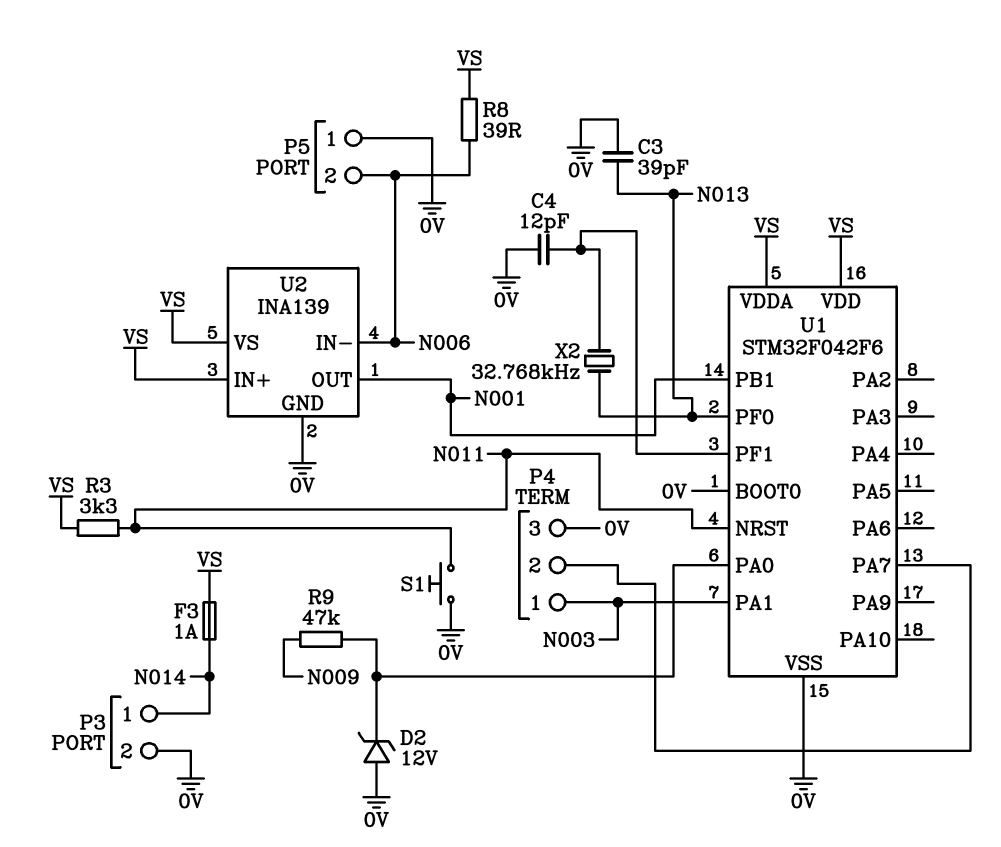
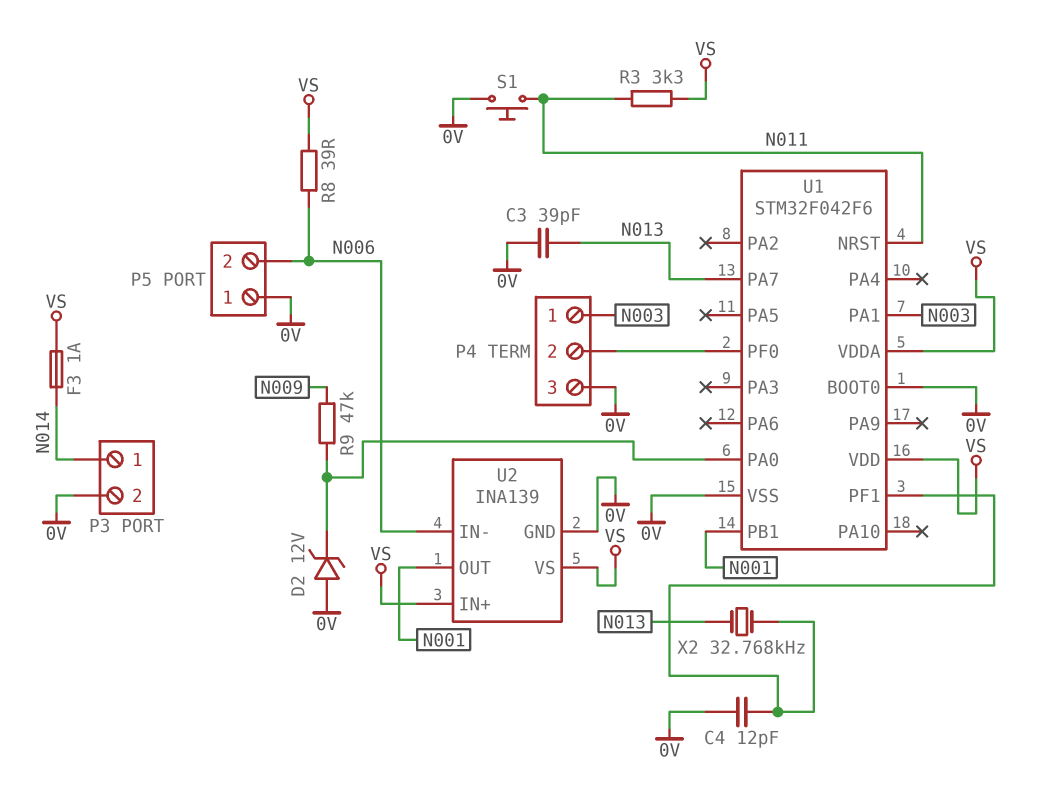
U1 pin PA7: P4/2 -> N013
U1 pin PF0: N013 -> P4/2

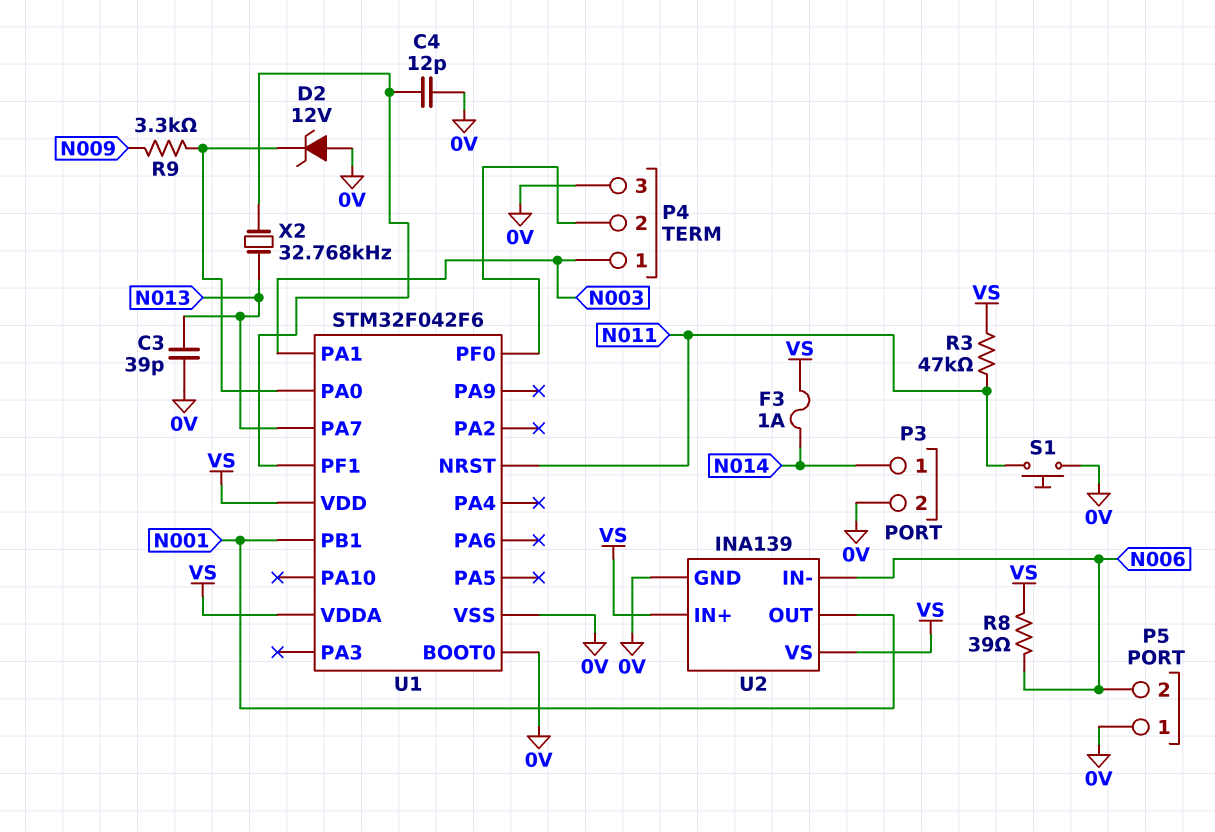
R3: 3.3k (N011, VS) -> 47k (N011, VS)
R9: 47k (N009, U1/PA0) -> 3.3k (N009, U1/PA0)

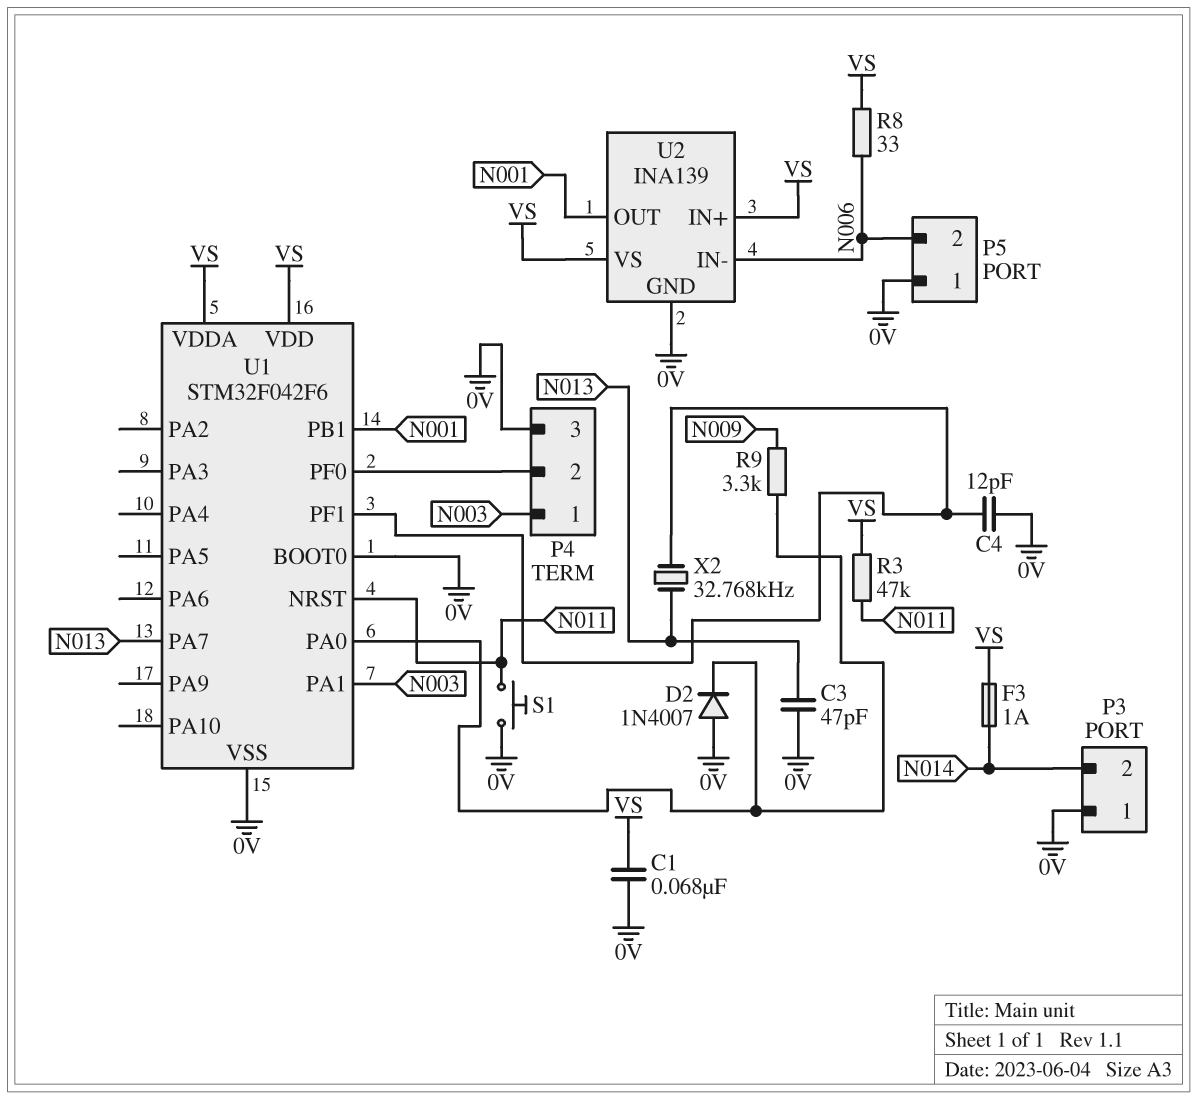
C1: none -> 68nF (0V, VS)
C3: 39pF (0V, N013) -> 47pF (0V, N013)
D2: zener 12V (A 0V, K U1/PA0) -> diode 1N4007 (A 0V, K U1/PA0)
P3 pin 1: N014 -> 0V
P3 pin 2: 0V -> N014
R8: 39 (N006, VS) -> 33 (N006, VS)

